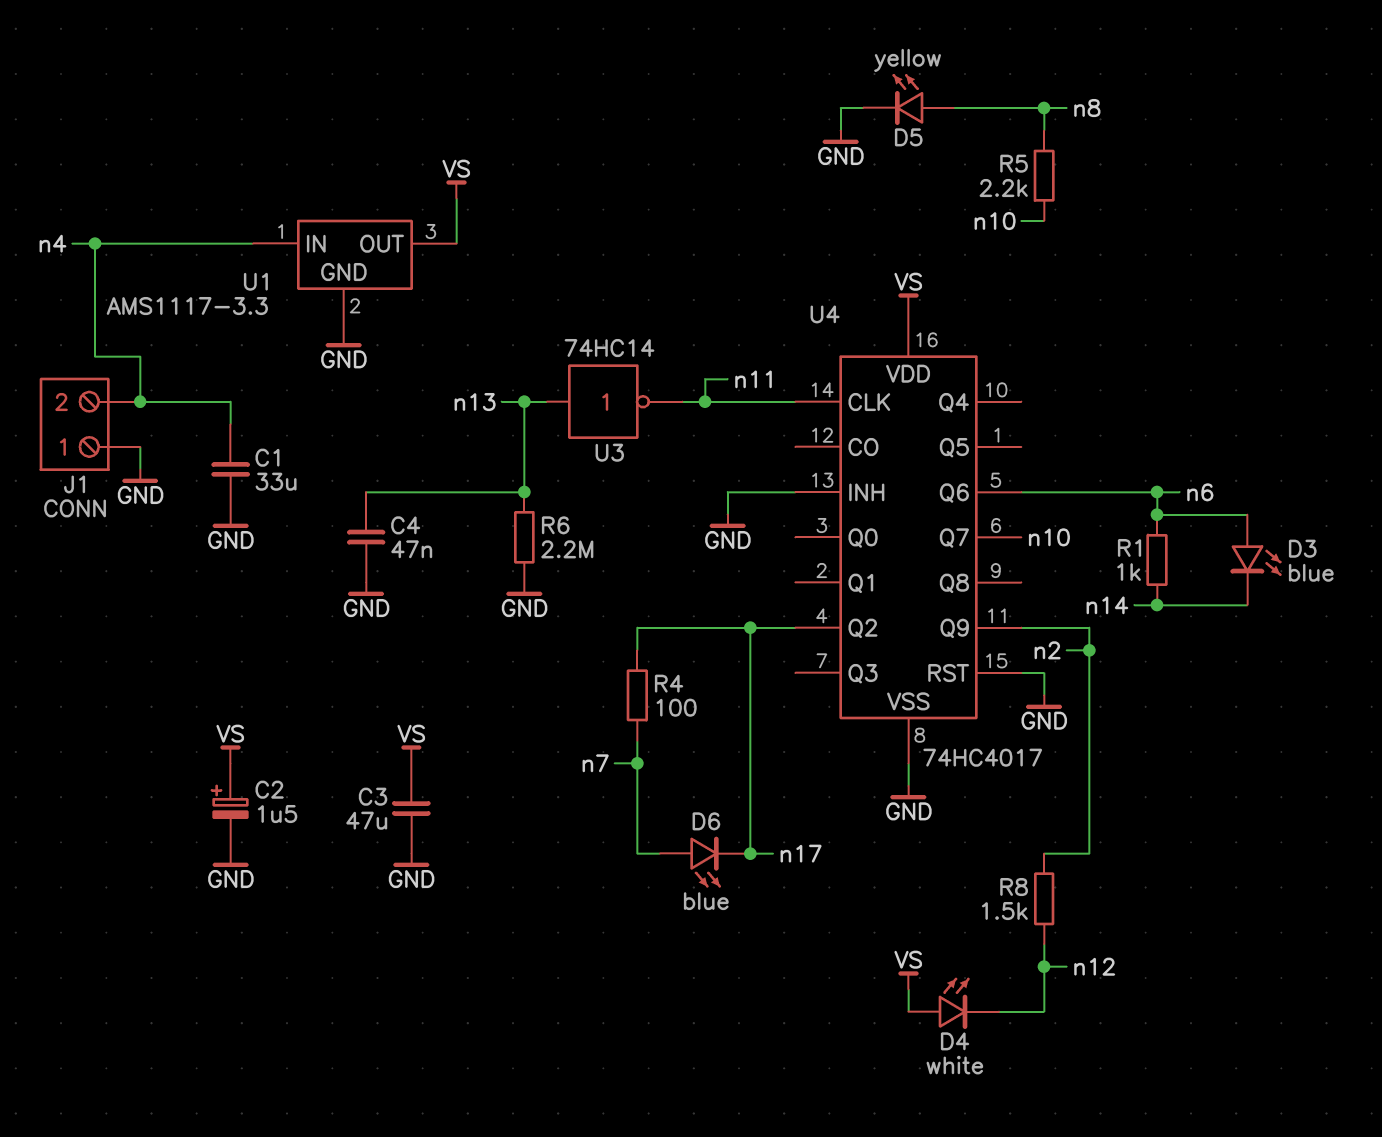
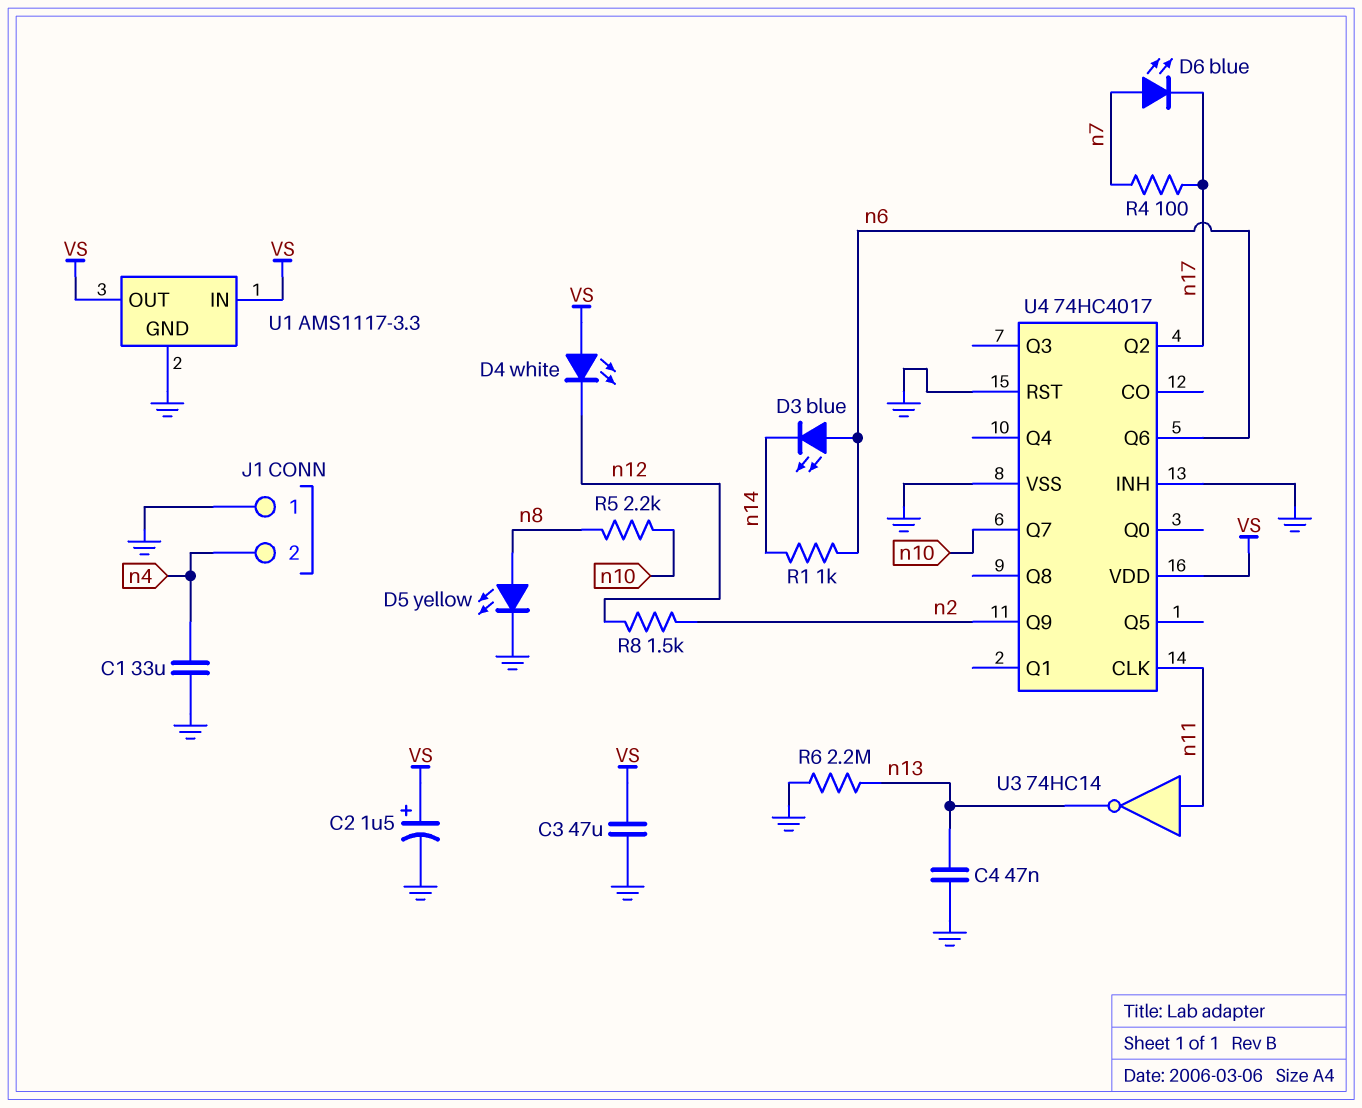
U1 pin IN: n4 -> VS
U3: NOT 74HC14 (in n13, out n11) -> NOT 74HC14 (in n11, out n13)

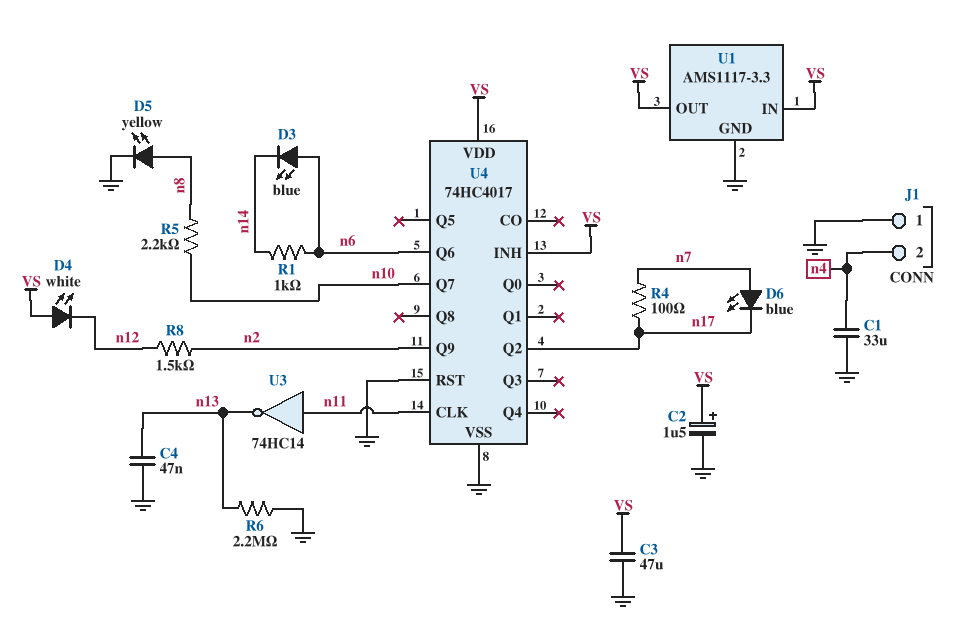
U4 pin INH: GND -> VS

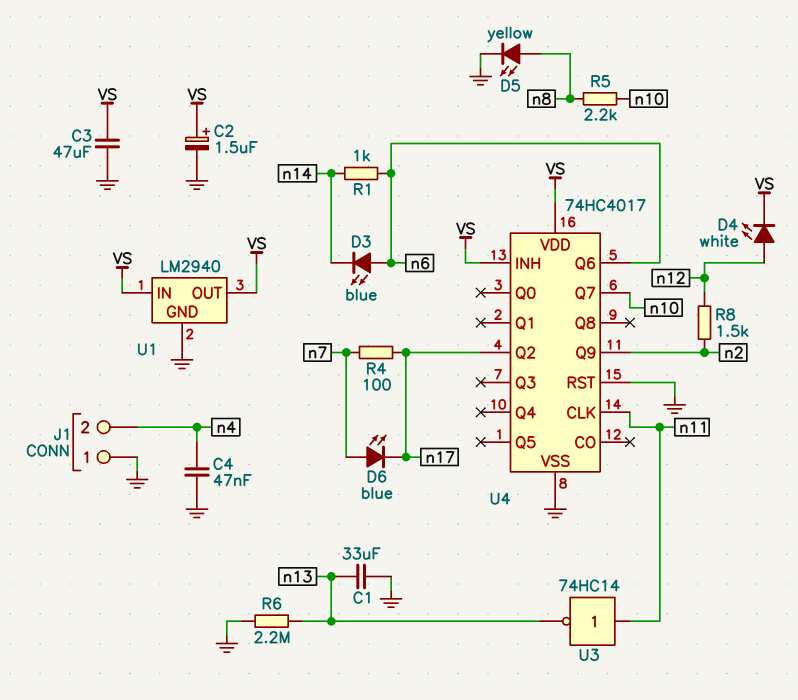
C1: 33uF (GND, n4) -> 33uF (GND, n13)
C4: 47nF (GND, n13) -> 47nF (GND, n4)
D4: LED white (A VS, K n12) -> LED white (A n12, K VS)
U1: AMS1117-3.3 -> LM2940

